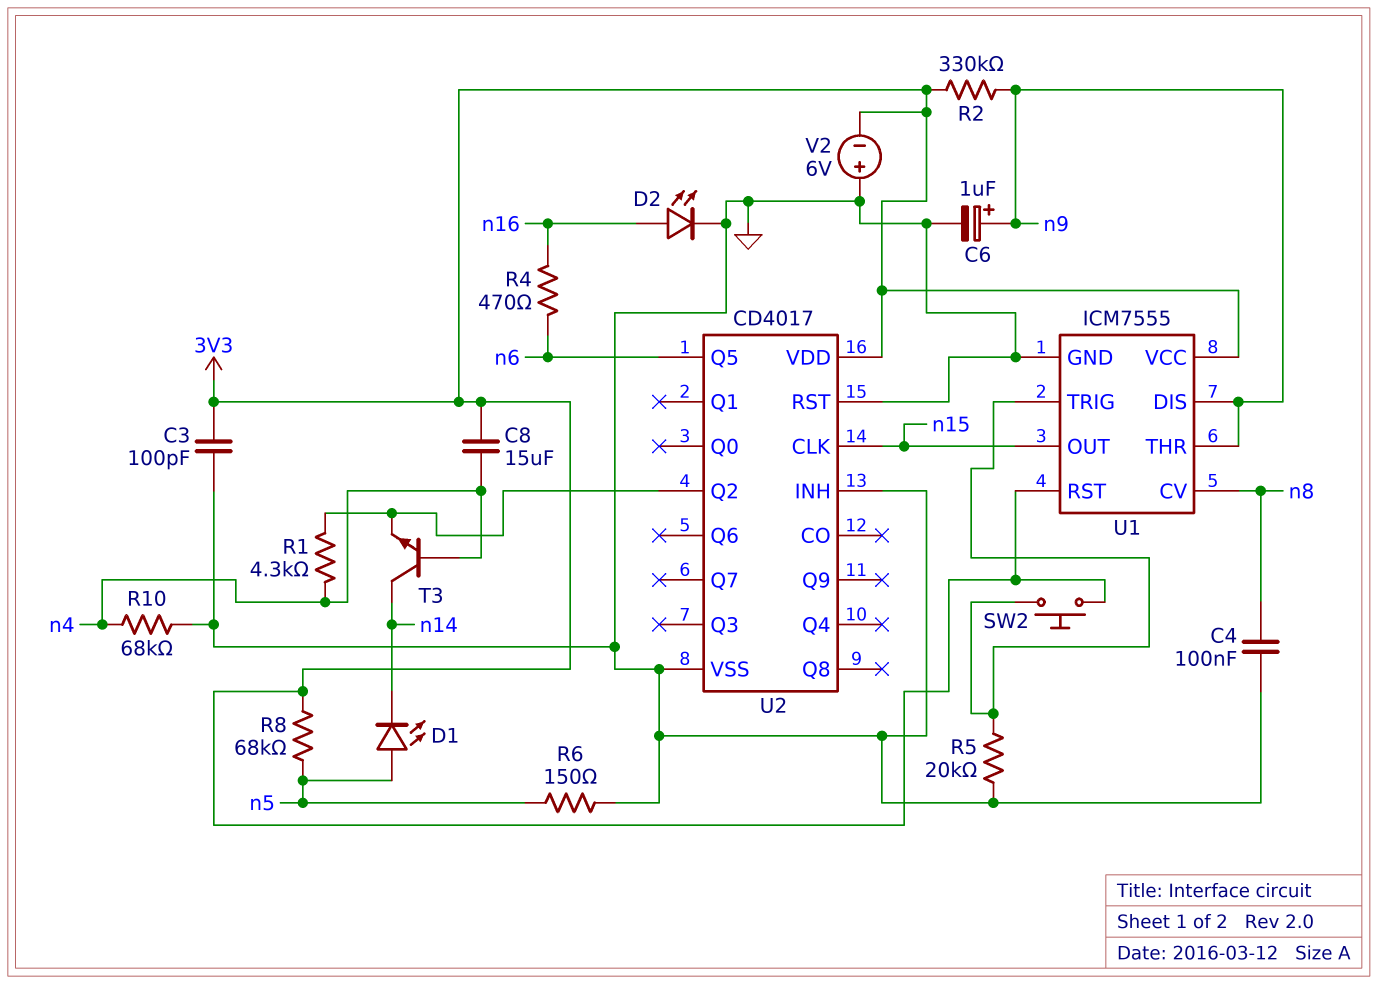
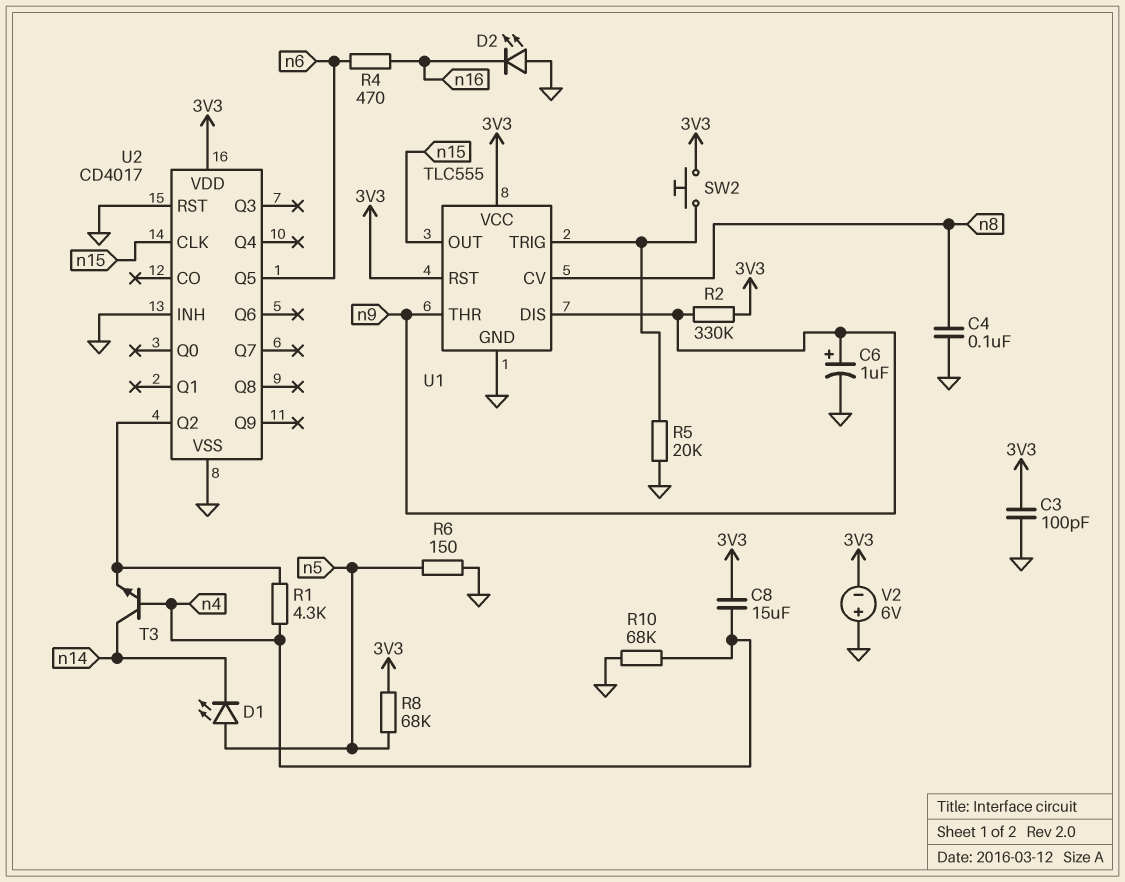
D2: LED (A n16, K GND) -> LED (A GND, K n16)
U1: ICM7555 -> TLC555

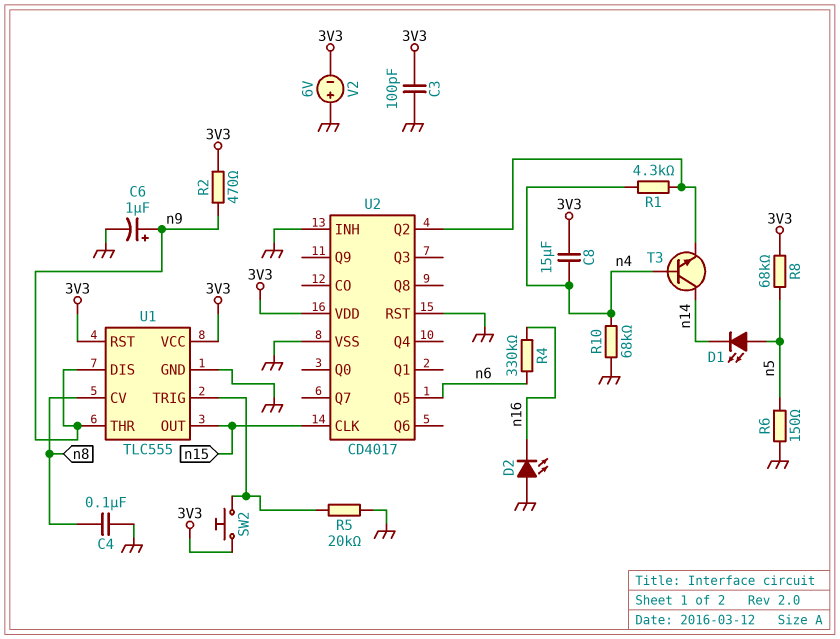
R2: 330k (3V3, n9) -> 470 (3V3, n9)
R4: 470 (n6, n16) -> 330k (n6, n16)

